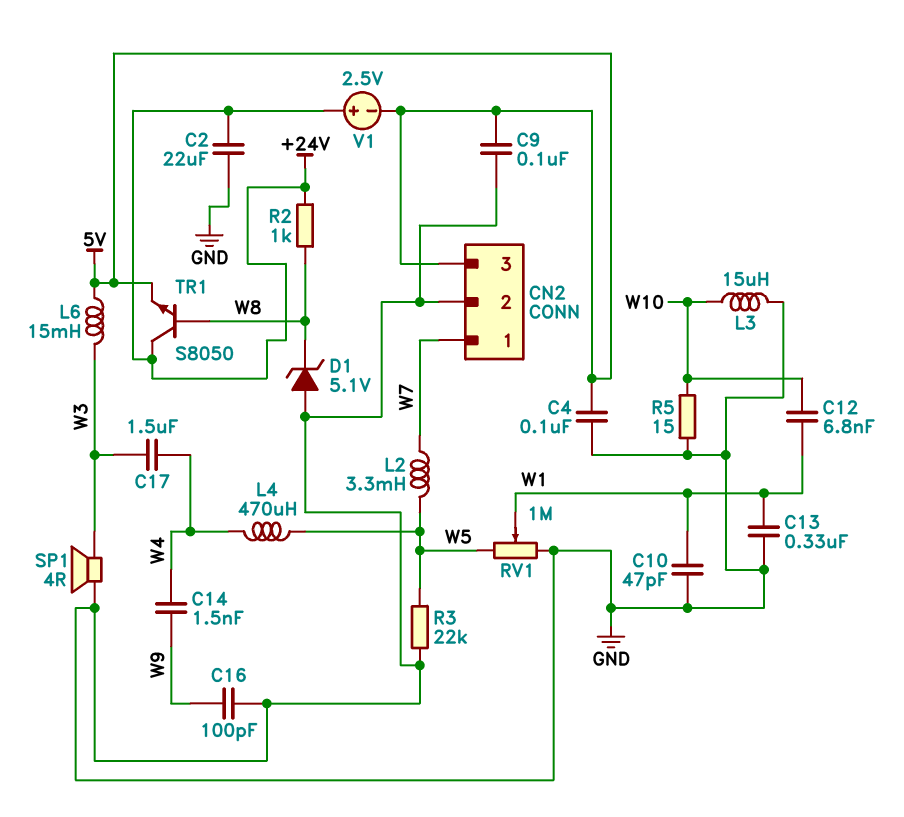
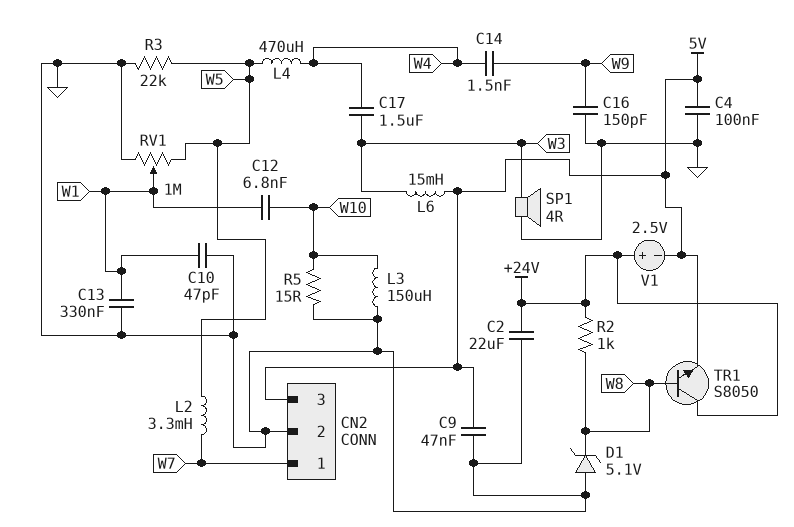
C9: 100nF (5V, GND) -> 47nF (5V, GND)
C16: 100pF (GND, W9) -> 150pF (GND, W9)
L3: 15uH (GND, W10) -> 150uH (GND, W10)

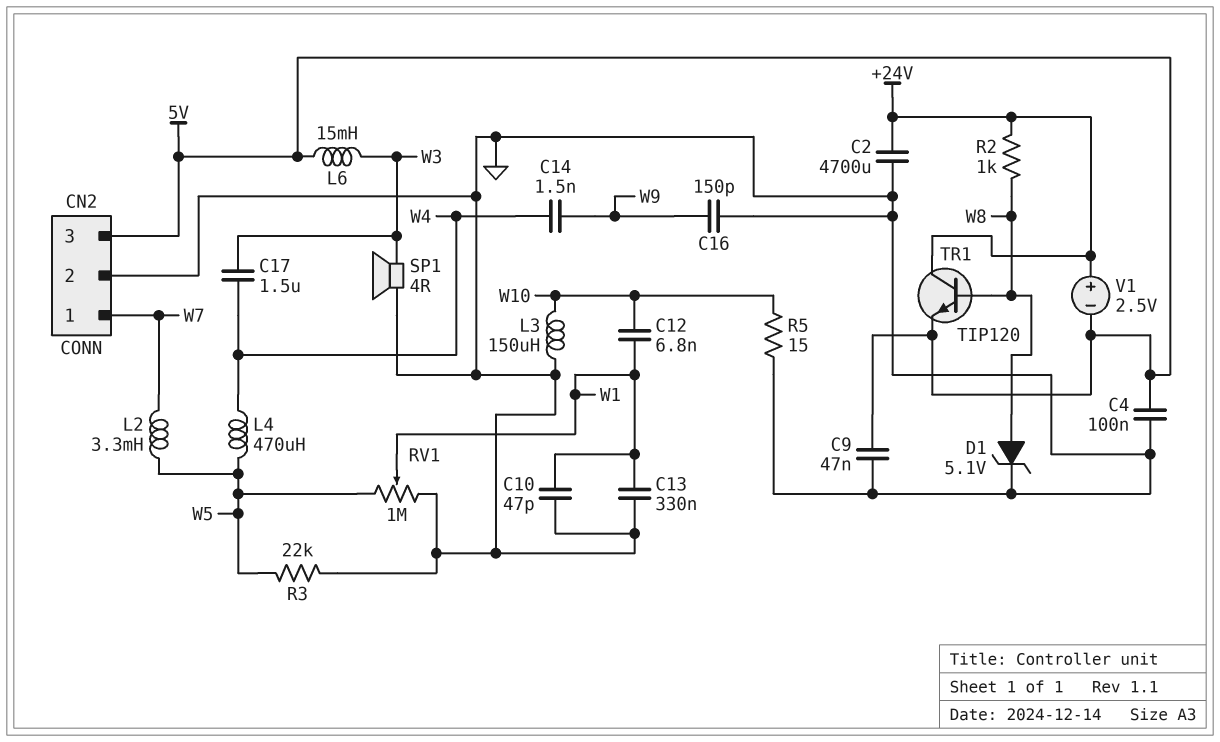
C2: 22uF (+24V, GND) -> 4700uF (+24V, GND)
D1: zener 5.1V (A GND, K W8) -> zener 5.1V (A W8, K GND)
TR1: NPN S8050 (B W8, C +24V, E 5V) -> NPN TIP120 (B W8, C +24V, E 5V)

